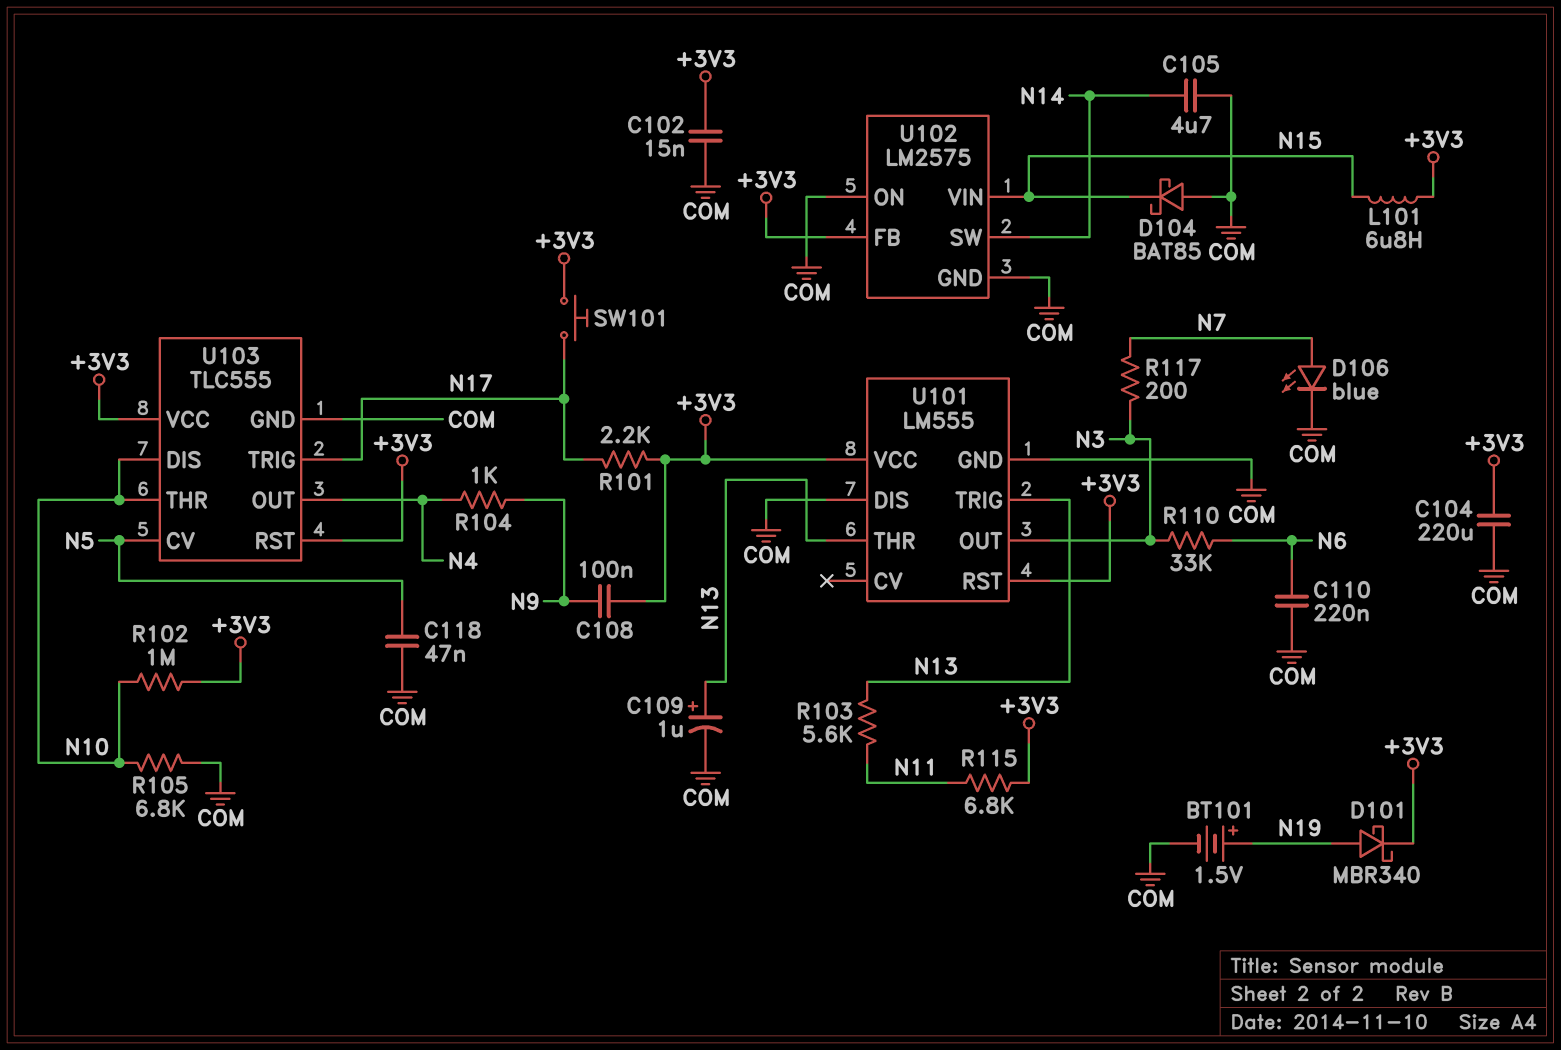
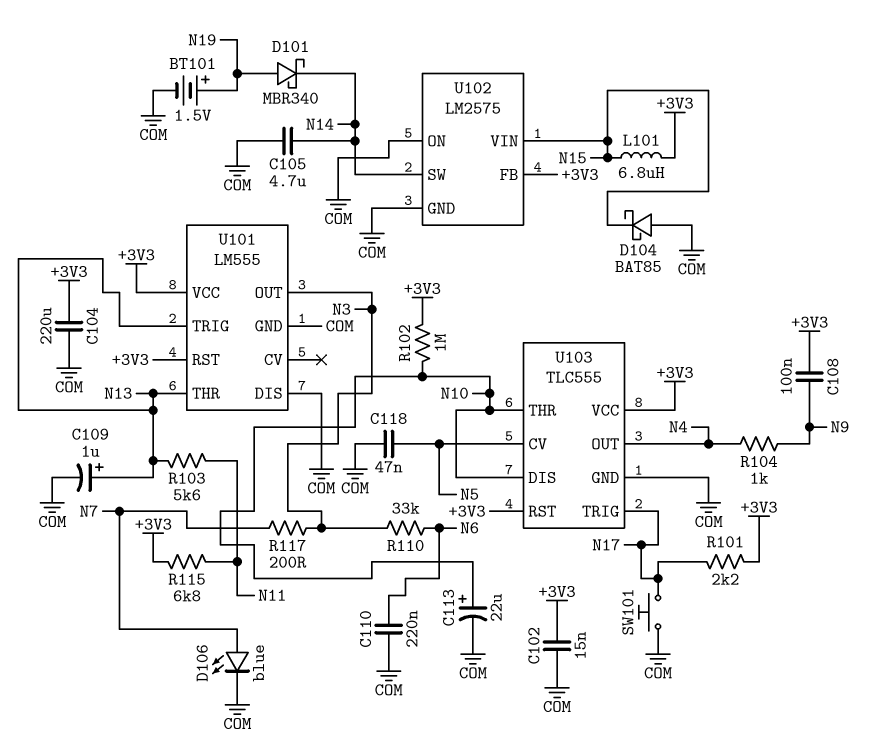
C113: none -> 22uF (plus N10, minus COM)
D101: schottky MBR340 (A N19, K +3V3) -> schottky MBR340 (A N19, K N14)
R105: 6.8k (COM, N10) -> none
SW101: button (+3V3, N17) -> button (COM, N17)

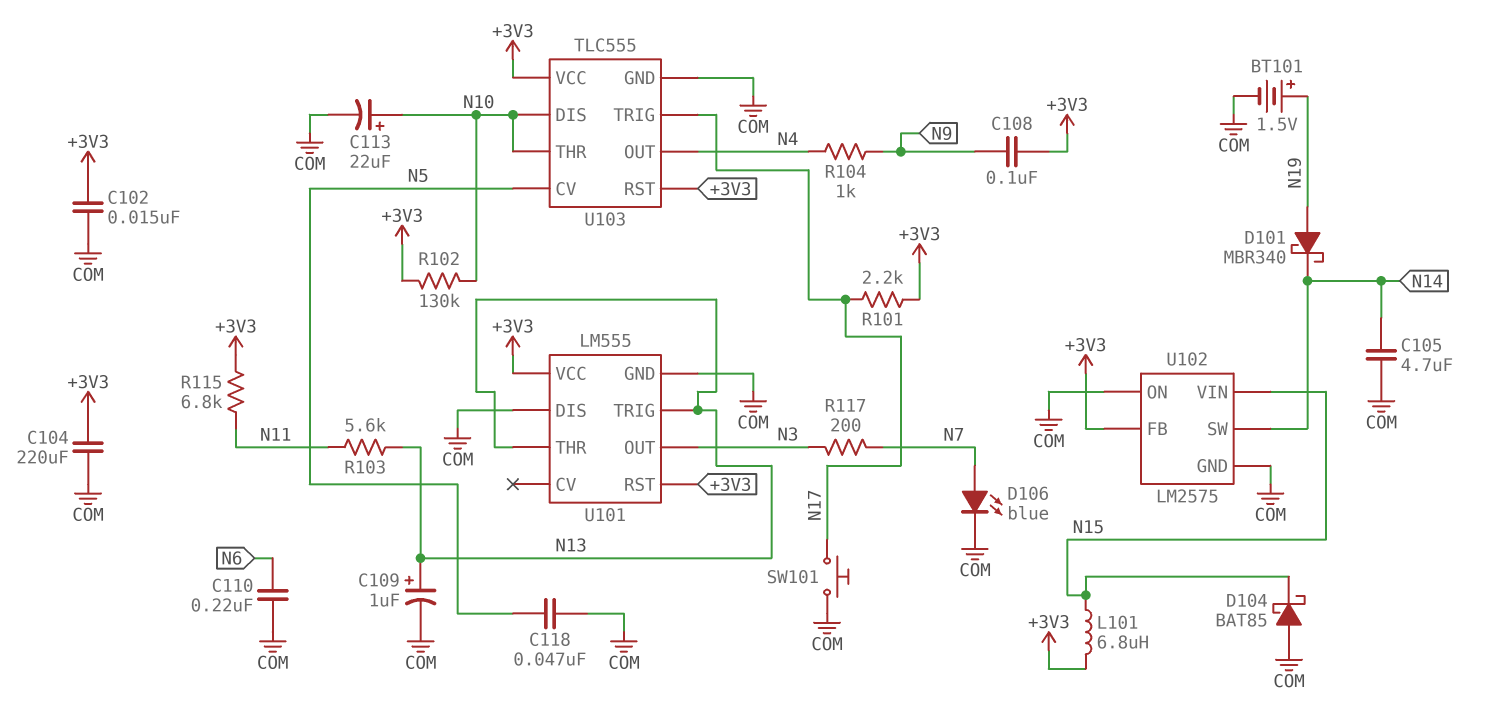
R102: 1M (+3V3, N10) -> 130k (+3V3, N10)
R110: 33k (N3, N6) -> none

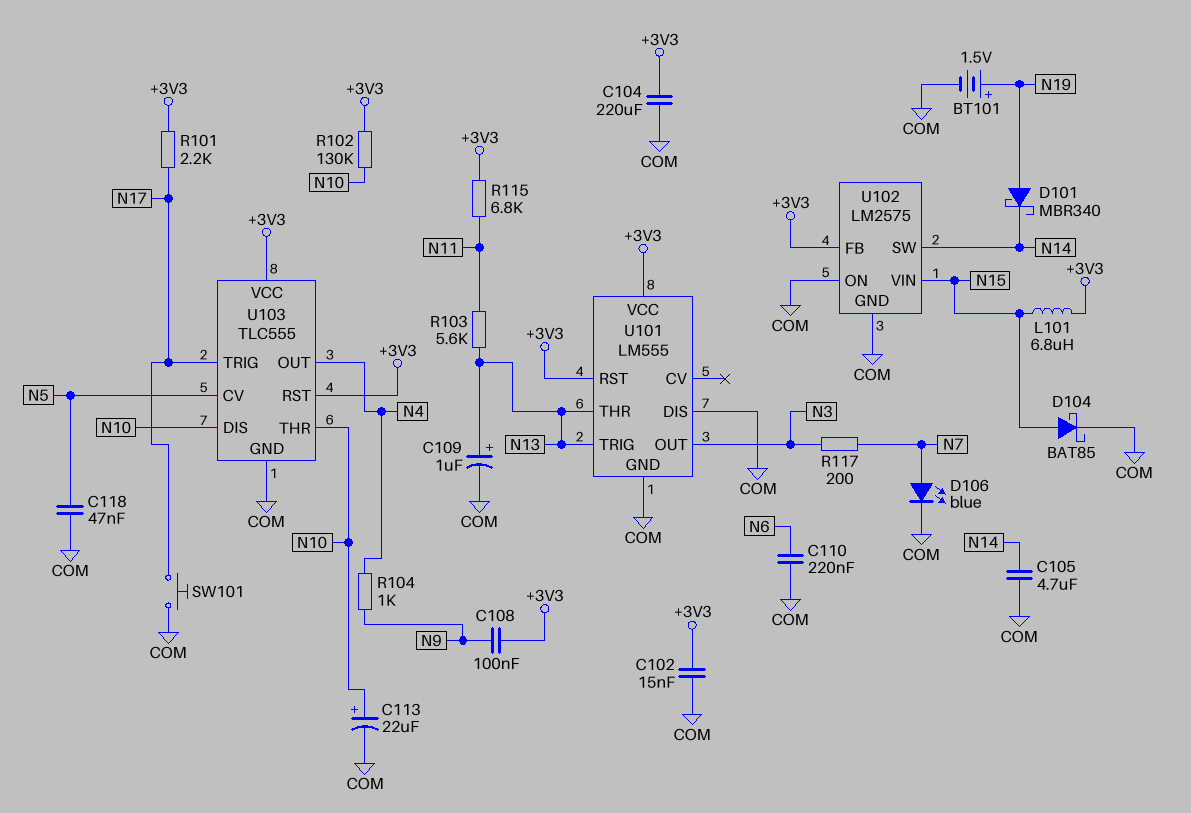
D104: schottky BAT85 (A COM, K N15) -> schottky BAT85 (A N15, K COM)

